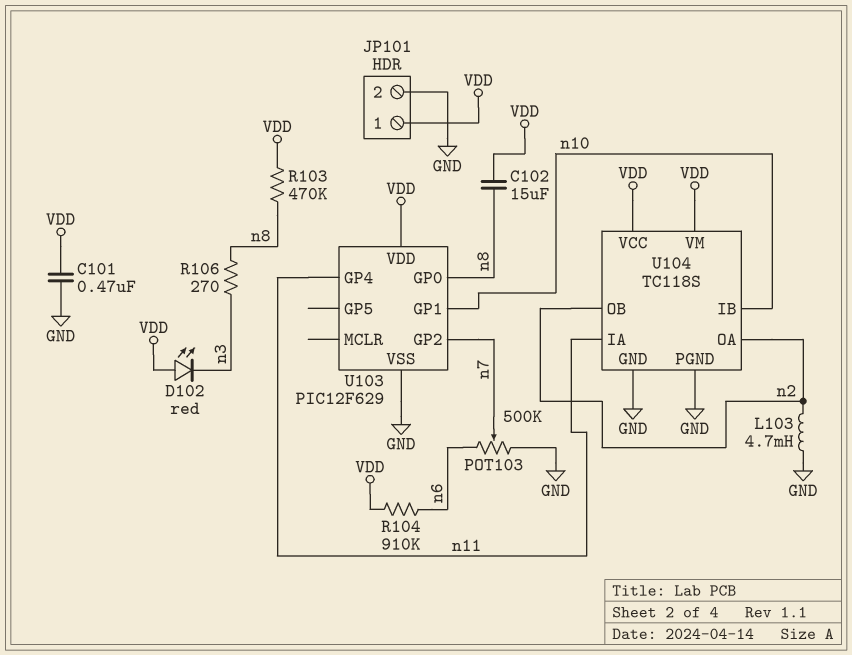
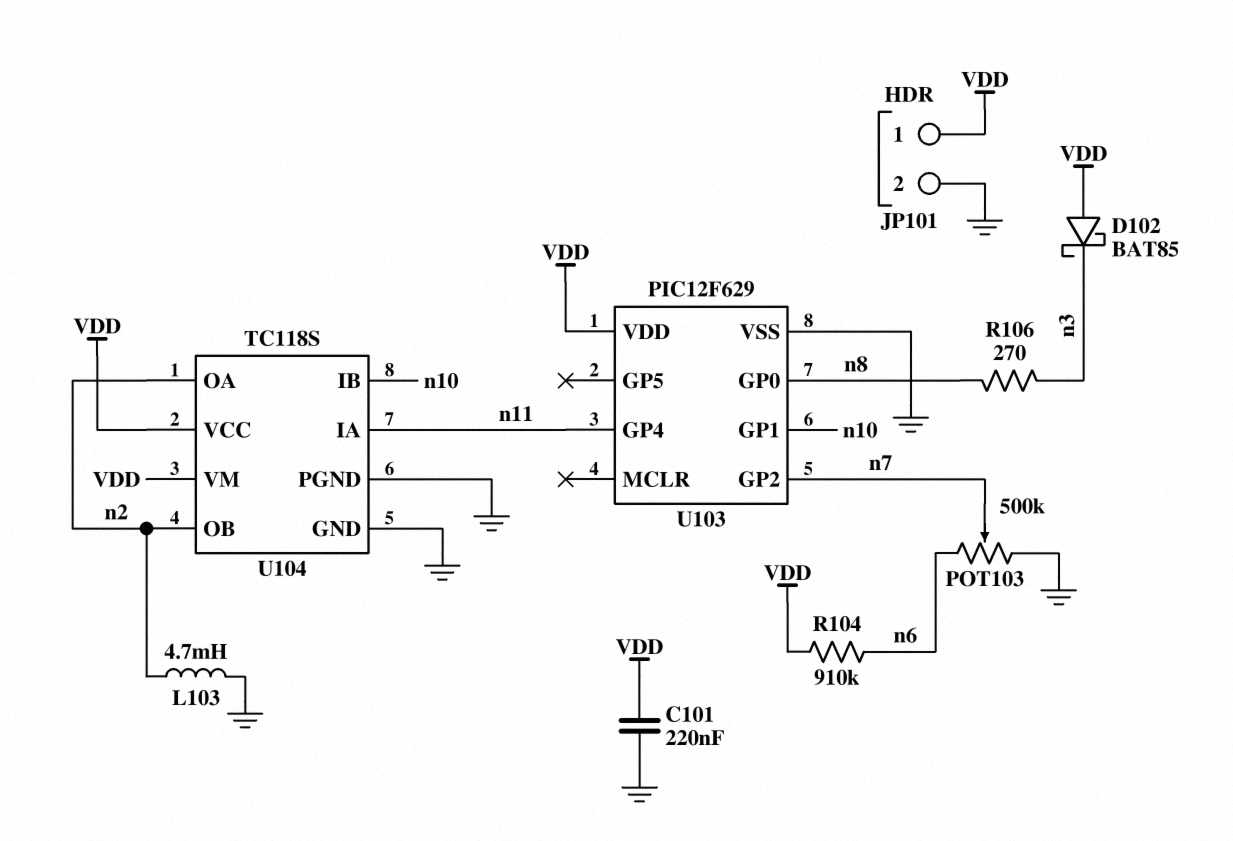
C101: 470nF (GND, VDD) -> 220nF (GND, VDD)
C102: 15uF (VDD, n8) -> none
D102: LED red (A VDD, K n3) -> schottky BAT85 (A VDD, K n3)
R103: 470k (VDD, n8) -> none

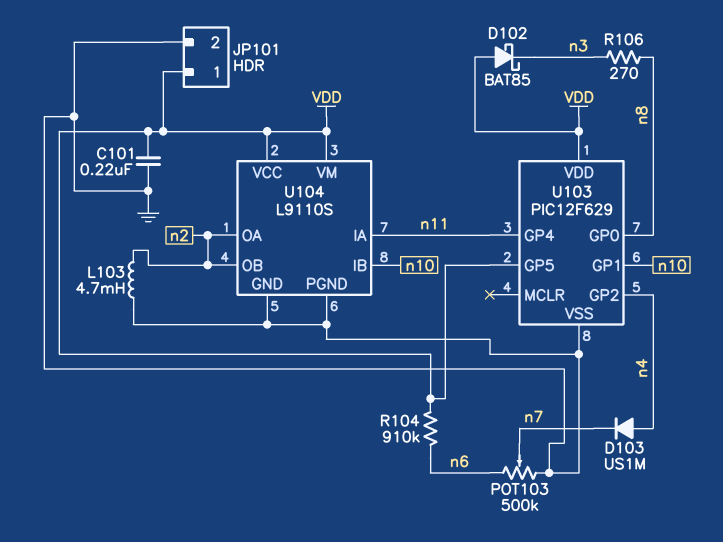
D103: none -> diode US1M (A n4, K n7)
U103 pin GP2: n7 -> n4
U103 pin GP5: none -> VDD
U104: TC118S -> L9110S

